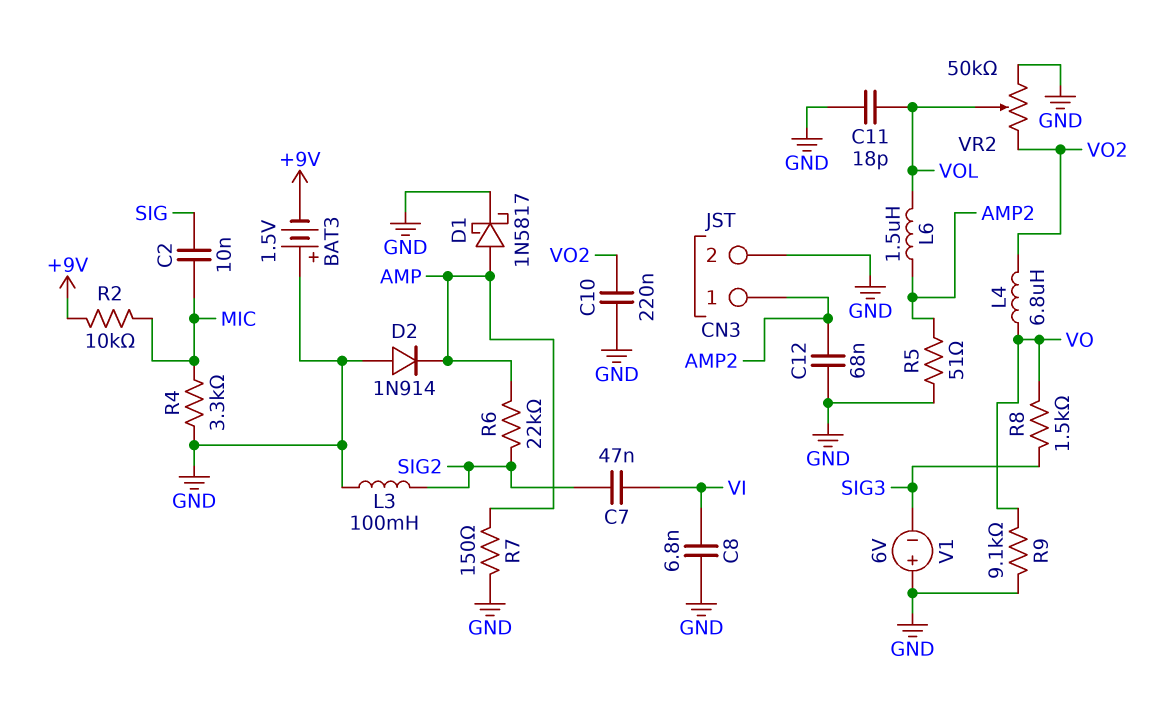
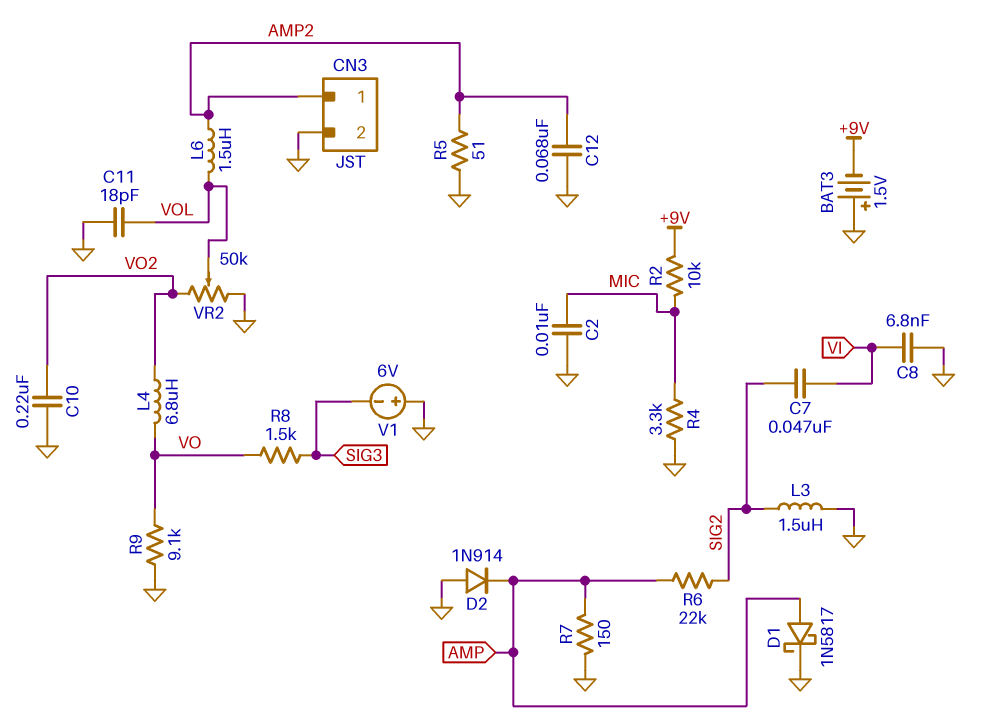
C2: 10nF (MIC, SIG) -> 10nF (GND, MIC)
L3: 100mH (GND, SIG2) -> 1.5uH (GND, SIG2)

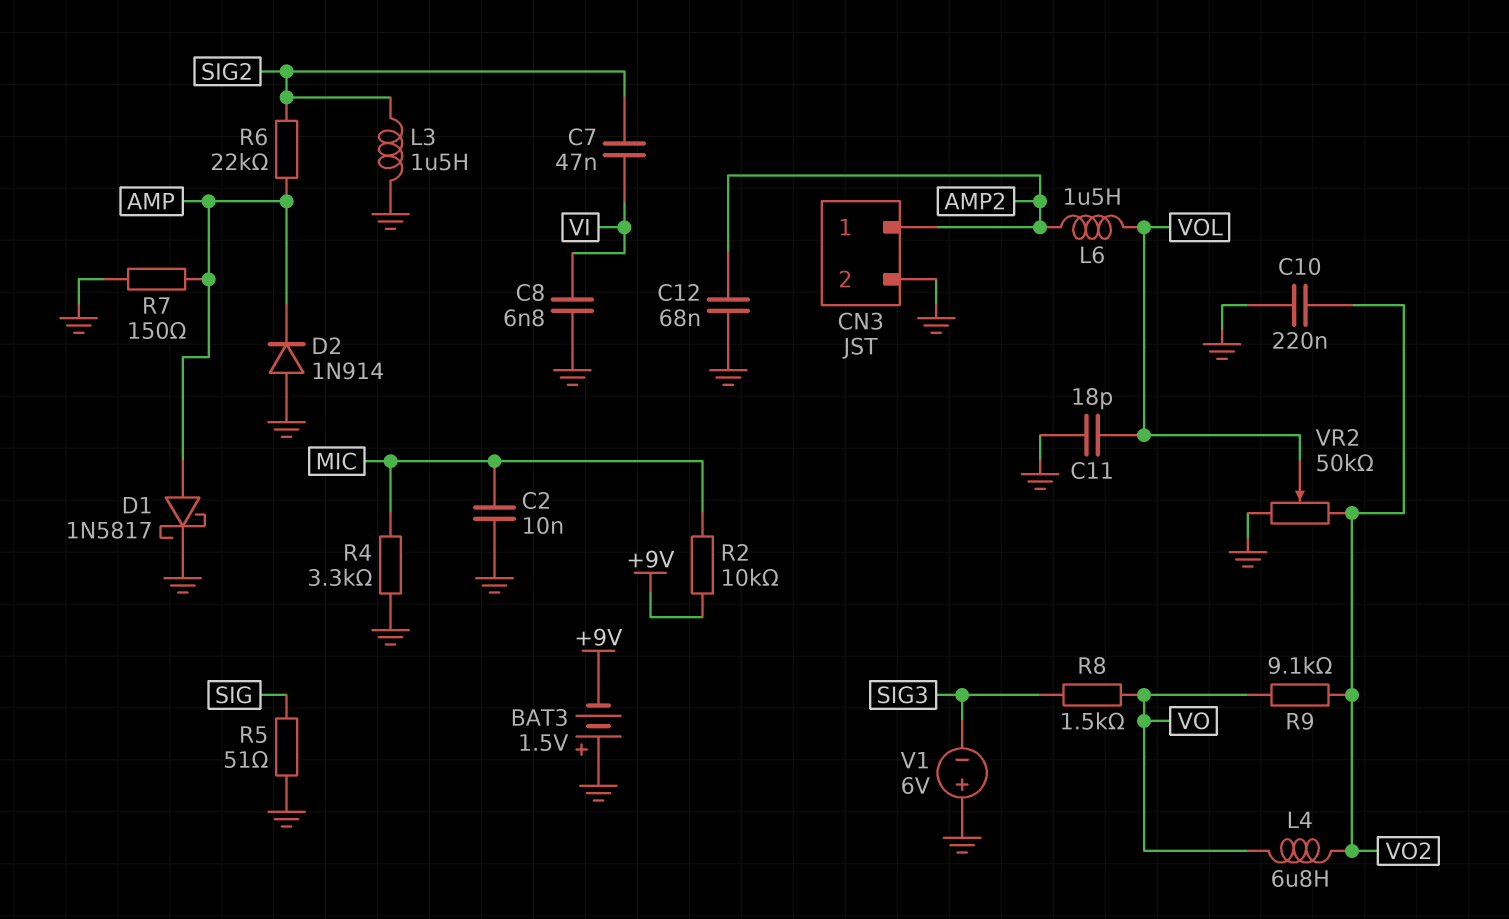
R5: 51 (AMP2, GND) -> 51 (GND, SIG)
R9: 9.1k (GND, VO) -> 9.1k (VO, VO2)

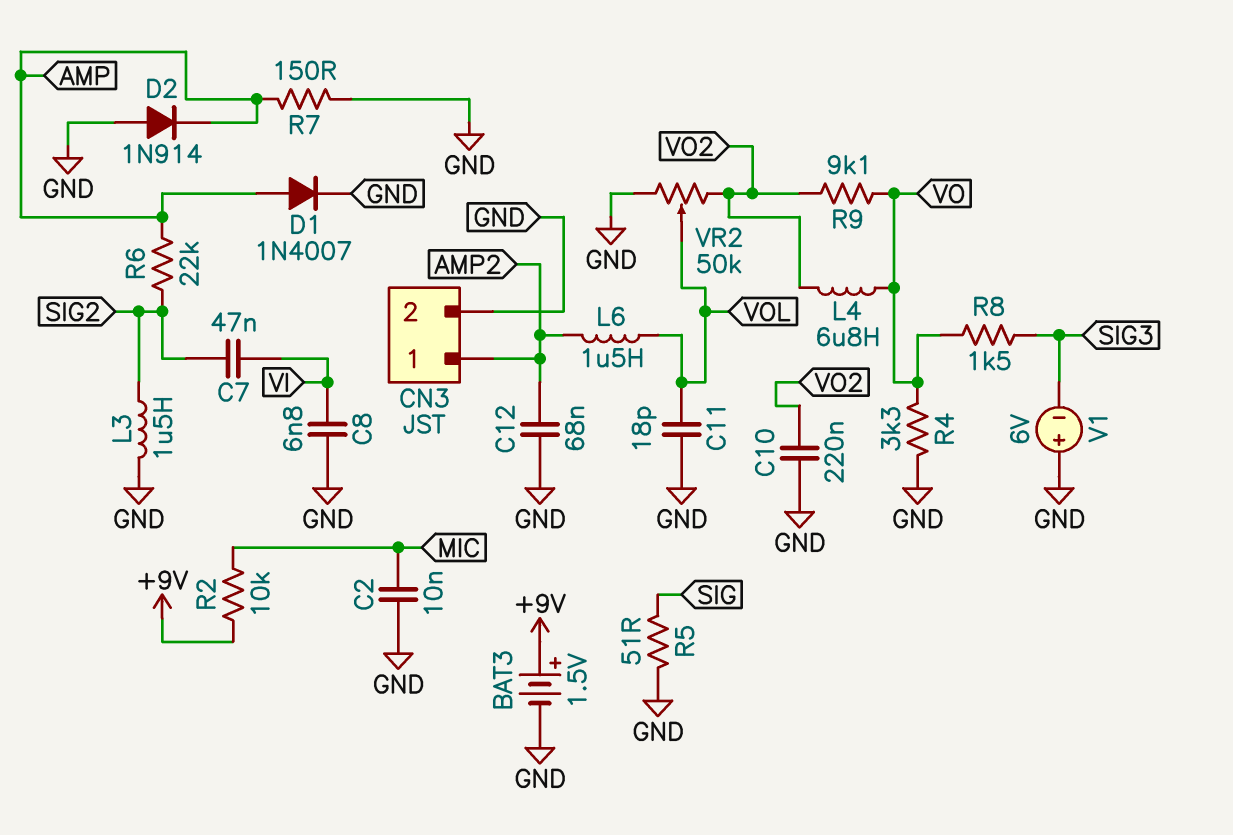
BAT3: 1.5V (plus GND, minus +9V) -> 1.5V (plus +9V, minus GND)
D1: schottky 1N5817 (A AMP, K GND) -> diode 1N4007 (A AMP, K GND)
R4: 3.3k (GND, MIC) -> 3.3k (GND, VO)

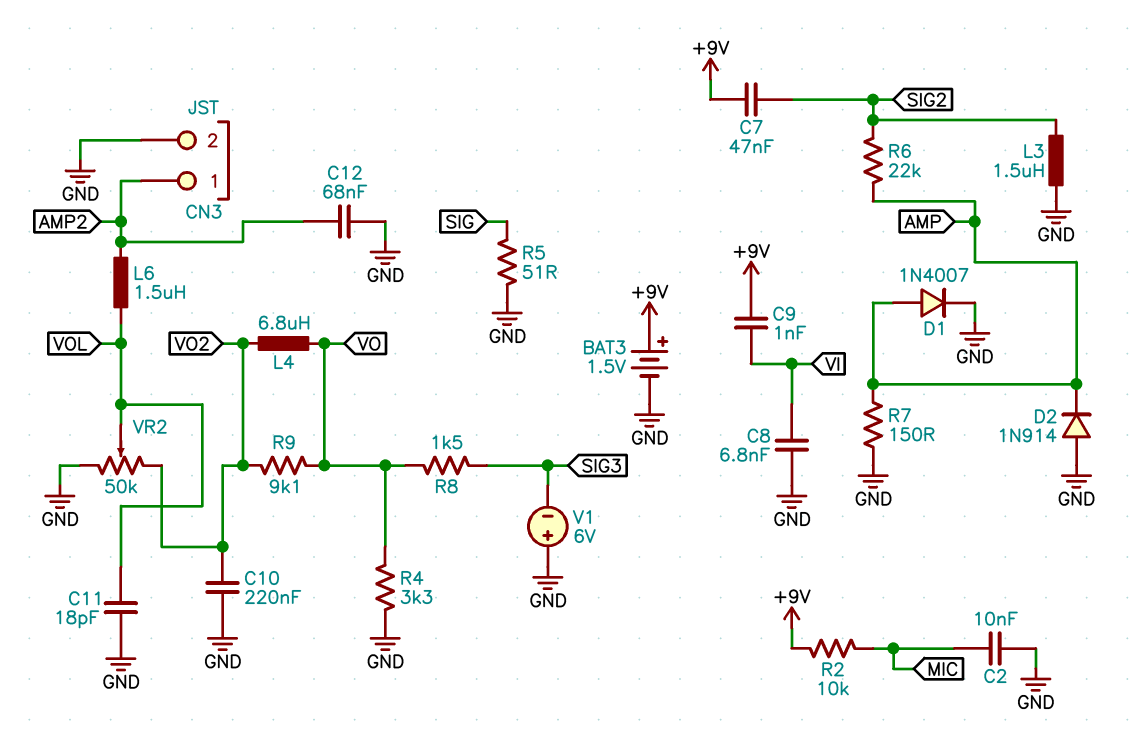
C7: 47nF (SIG2, VI) -> 47nF (+9V, SIG2)
C9: none -> 1nF (+9V, VI)

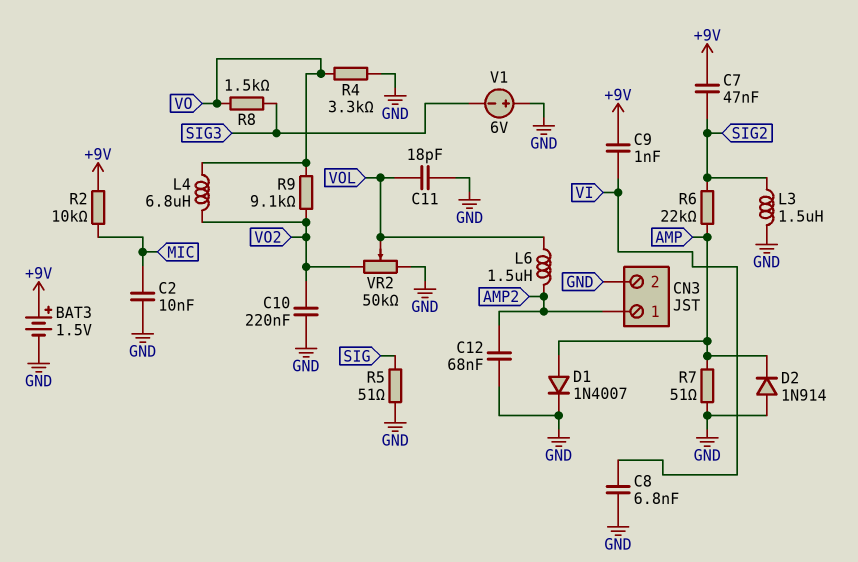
R7: 150 (AMP, GND) -> 51 (AMP, GND)

